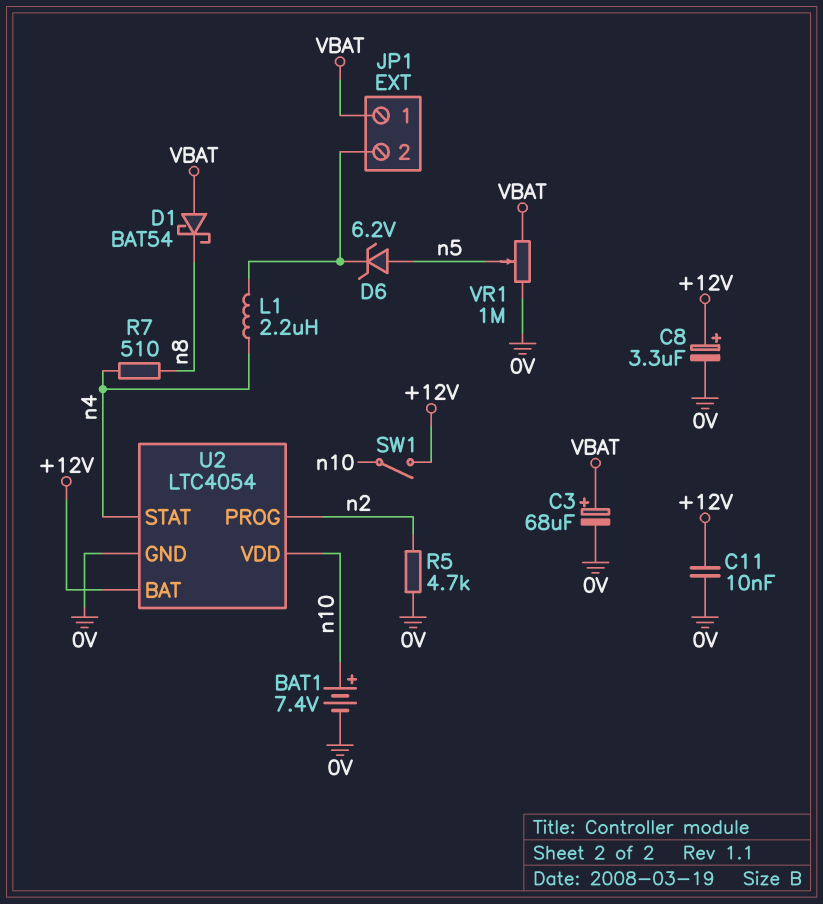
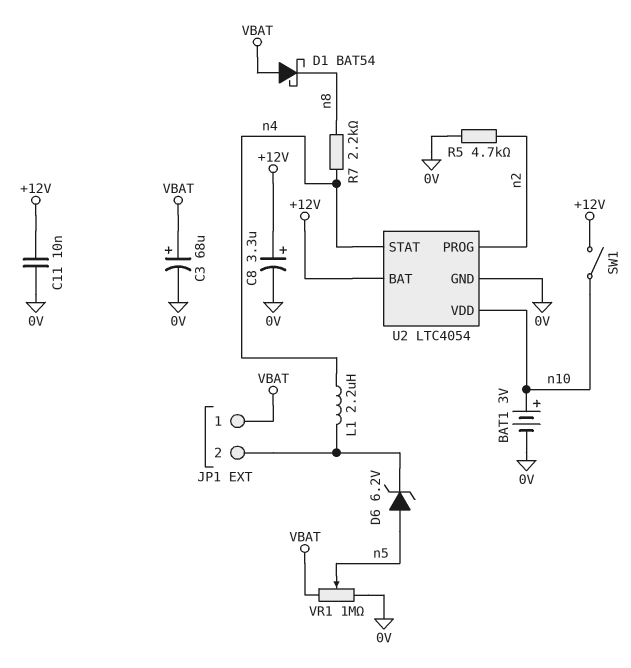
BAT1: 7.4V (plus n10, minus 0V) -> 3V (plus n10, minus 0V)
R7: 510 (n4, n8) -> 2.2k (n4, n8)

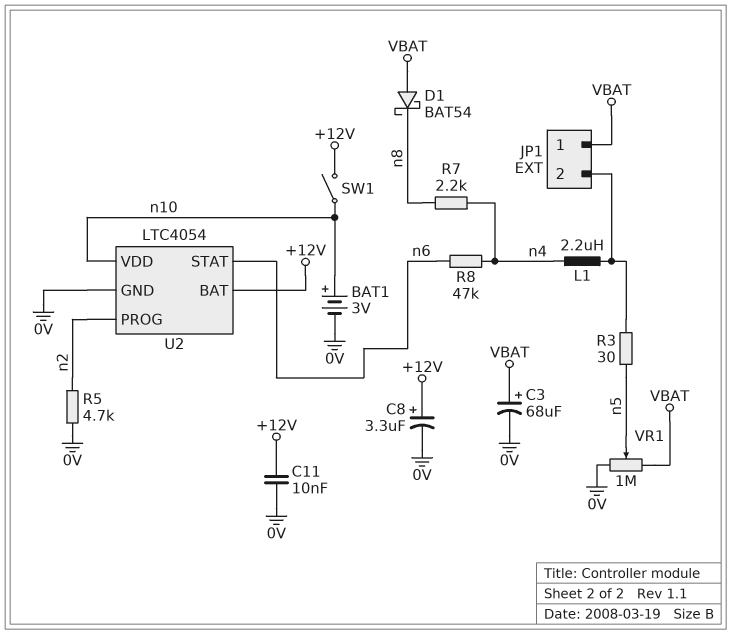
D6: zener 6.2V (A n5, K JP1/2) -> none
R3: none -> 30 (JP1/2, n5)
R8: none -> 47k (n4, n6)
U2 pin STAT: n4 -> n6

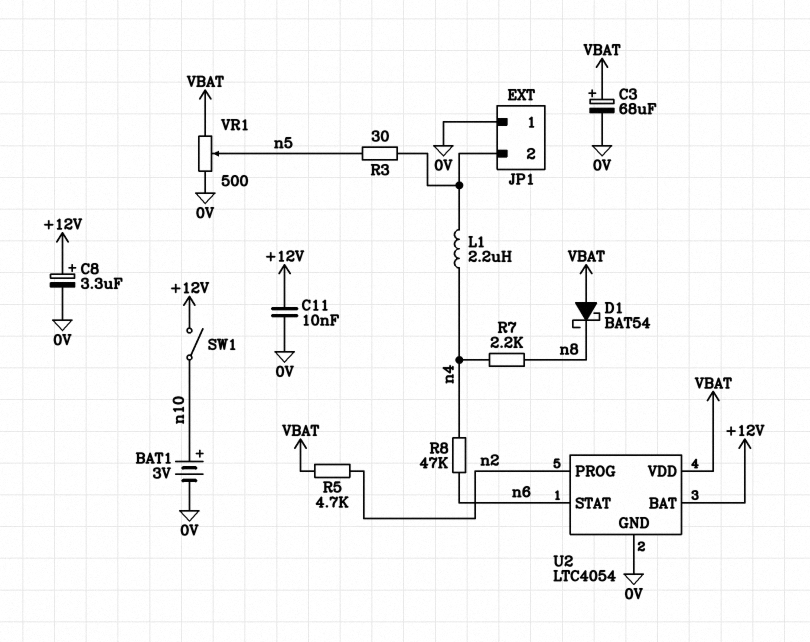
JP1 pin 1: VBAT -> 0V
R5: 4.7k (0V, n2) -> 4.7k (VBAT, n2)
U2 pin VDD: n10 -> VBAT
VR1: 1M (0V, VBAT, wiper n5) -> 500 (0V, VBAT, wiper n5)

